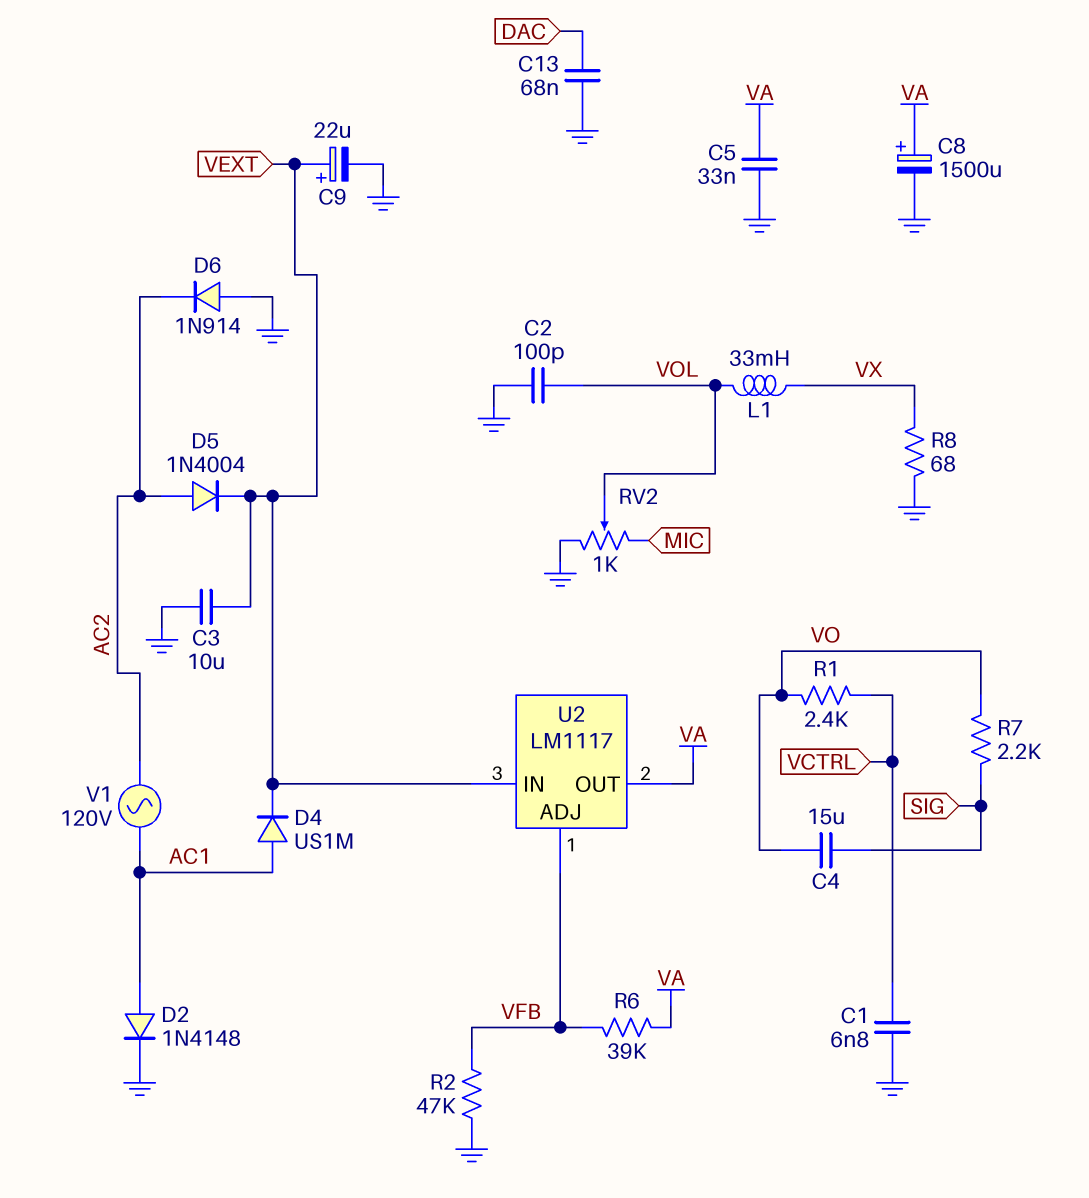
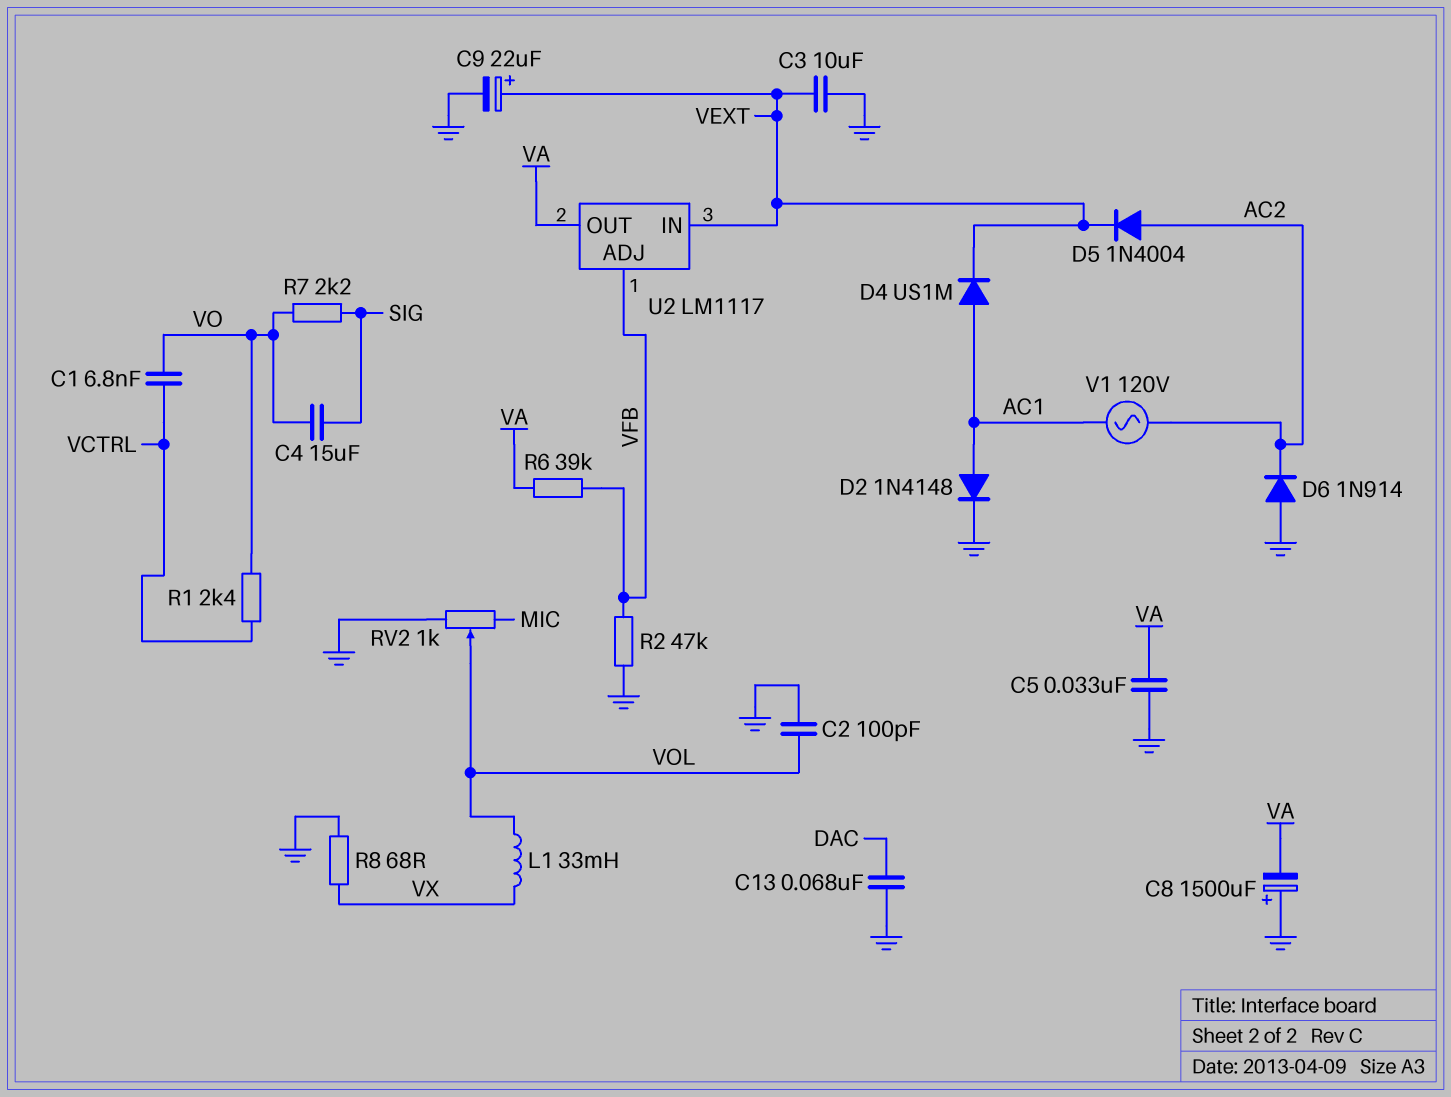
C1: 6.8nF (GND, VCTRL) -> 6.8nF (VCTRL, VO)
C8: 1500uF (plus VA, minus GND) -> 1500uF (plus GND, minus VA)

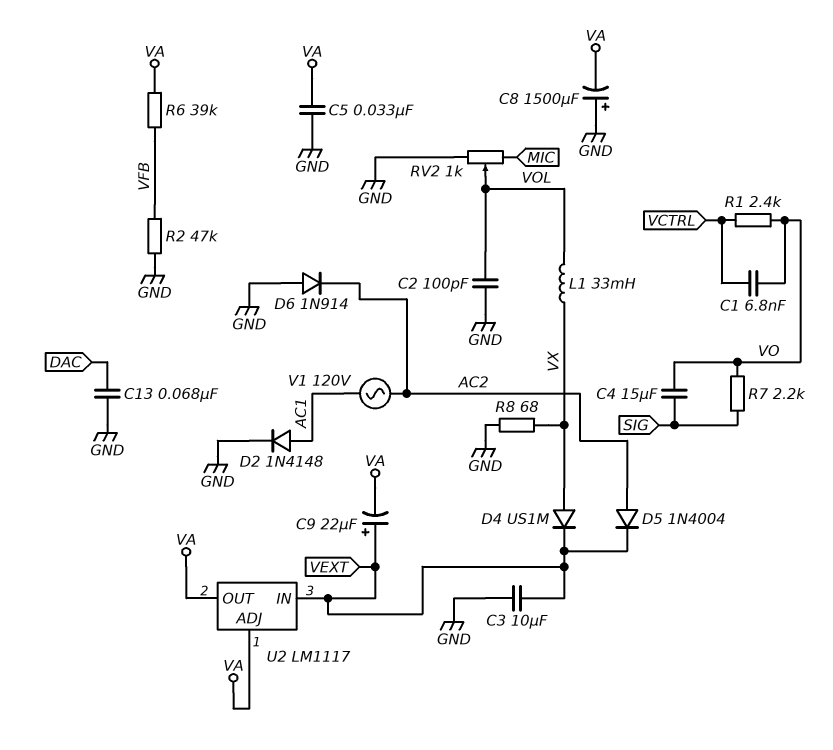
C9: 22uF (plus VEXT, minus GND) -> 22uF (plus VEXT, minus VA)
D4: diode US1M (A AC1, K VEXT) -> diode US1M (A VX, K VEXT)
U2 pin ADJ: VFB -> VA

